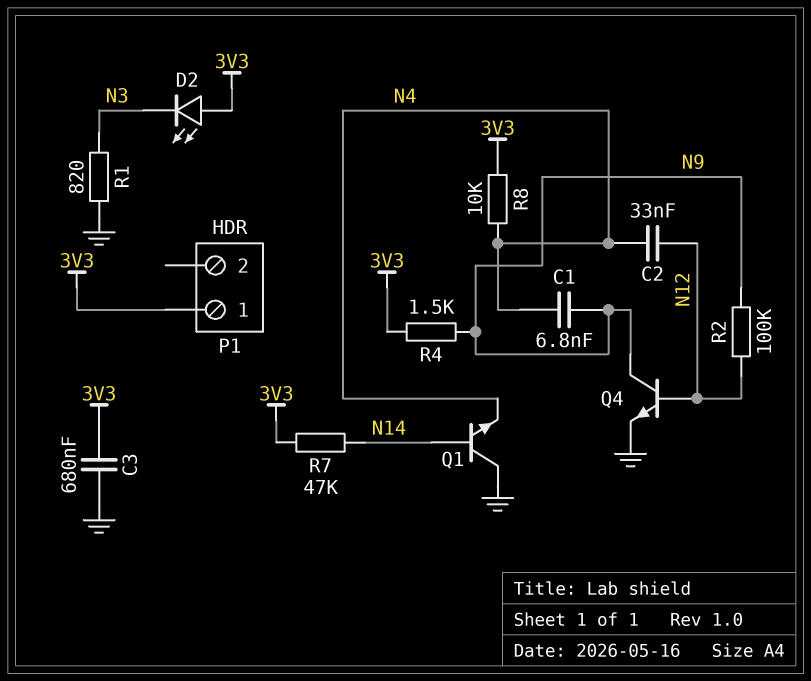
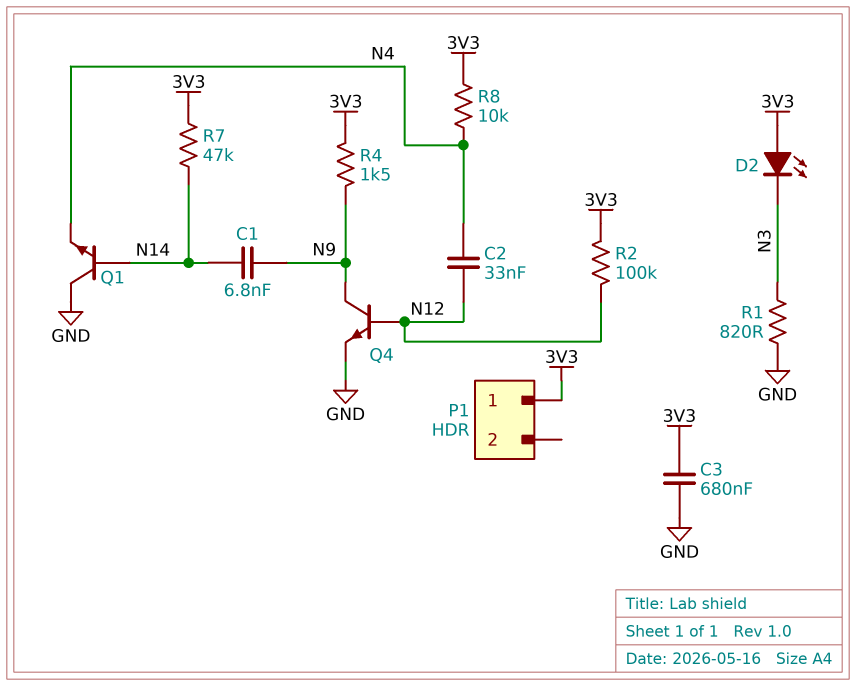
C1: 6.8nF (N4, N9) -> 6.8nF (N9, N14)
R2: 100k (N9, N12) -> 100k (3V3, N12)

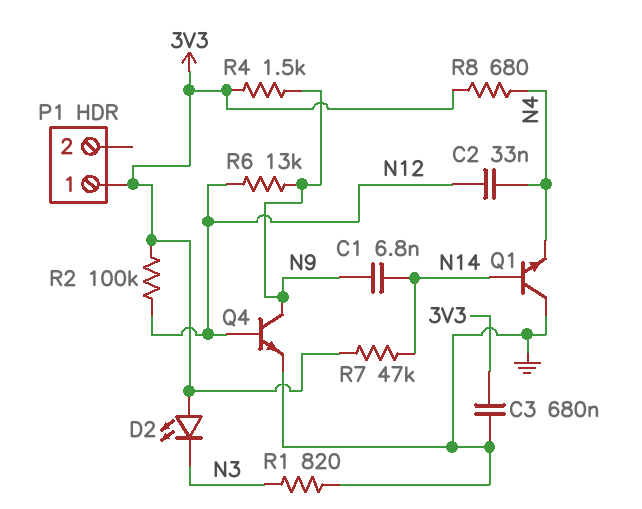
R6: none -> 13k (N9, N12)
R8: 10k (3V3, N4) -> 680 (3V3, N4)

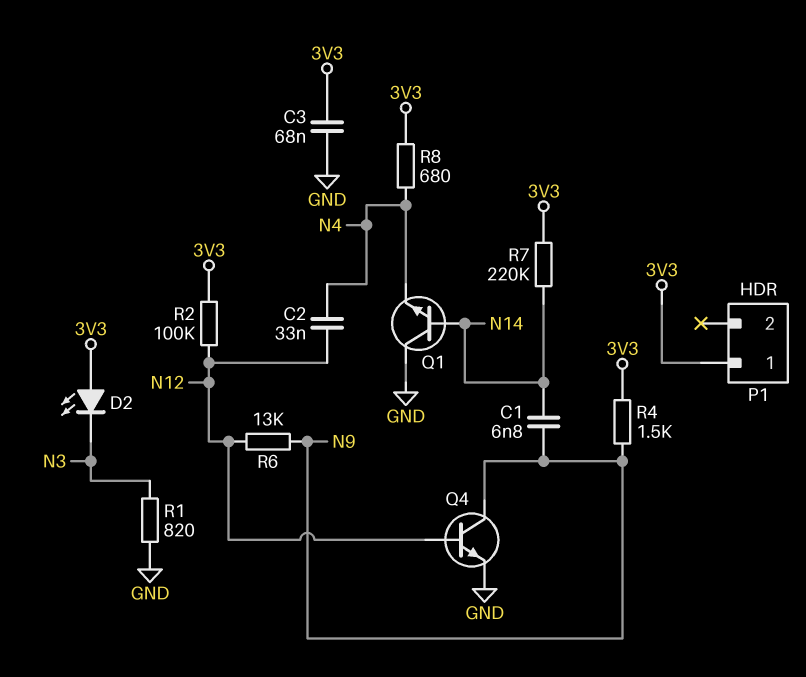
C3: 680nF (3V3, GND) -> 68nF (3V3, GND)
R7: 47k (3V3, N14) -> 220k (3V3, N14)

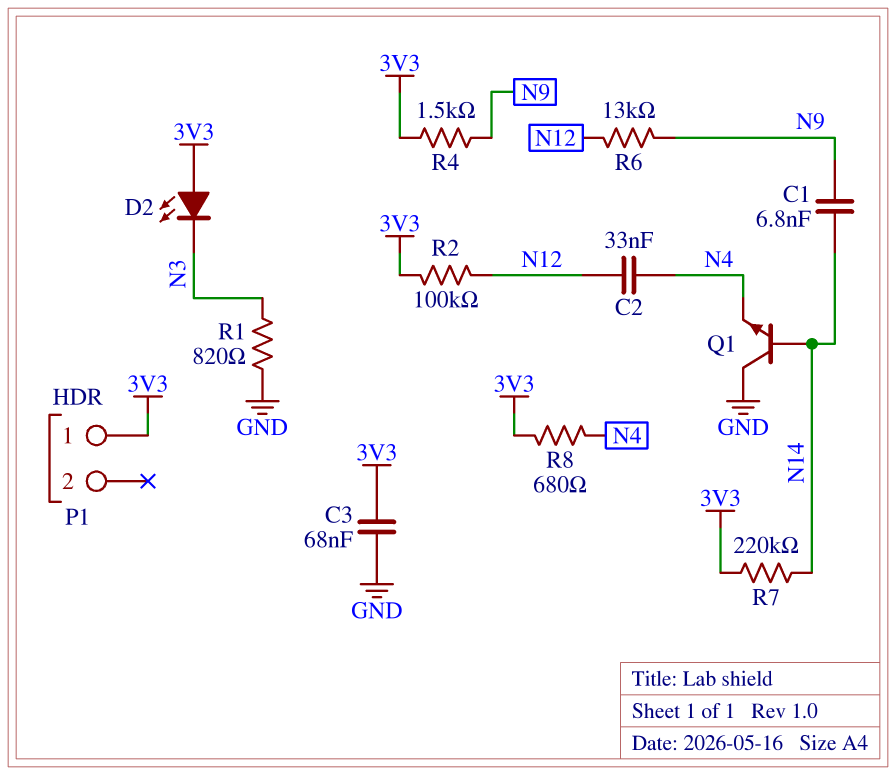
Q4: NPN (B N12, C N9, E GND) -> none

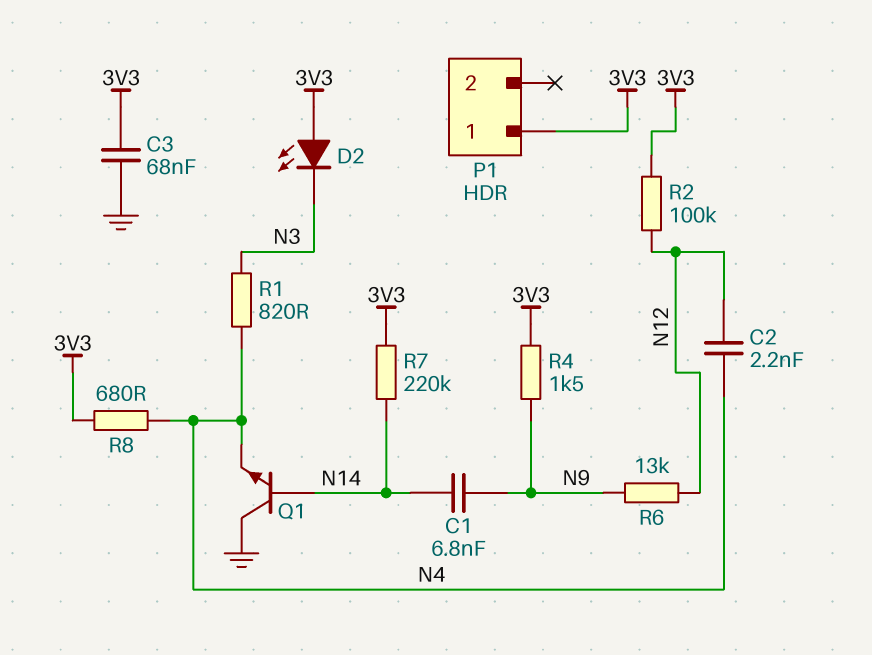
C2: 33nF (N4, N12) -> 2.2nF (N4, N12)
R1: 820 (GND, N3) -> 820 (N3, N4)

